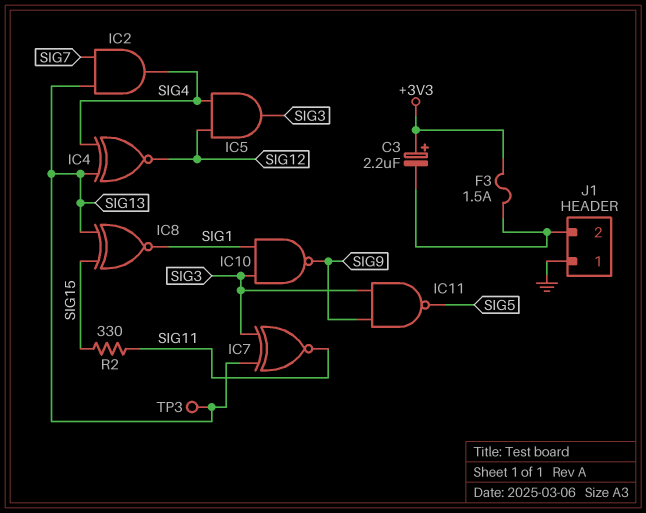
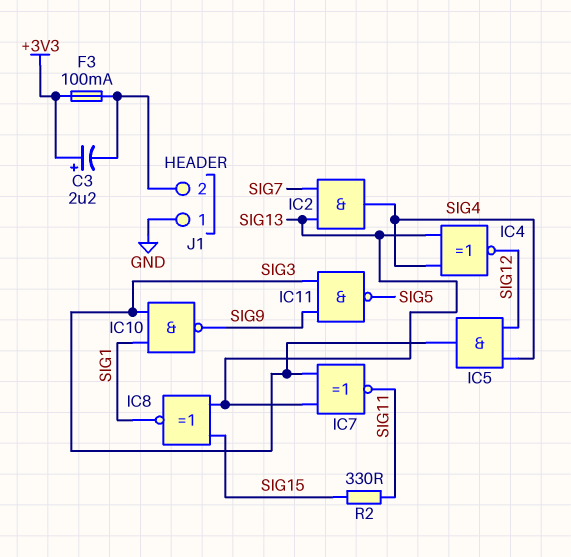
F3: 1.5A (+3V3, J1/2) -> 100mA (+3V3, J1/2)
TP3: test point (SIG13) -> none

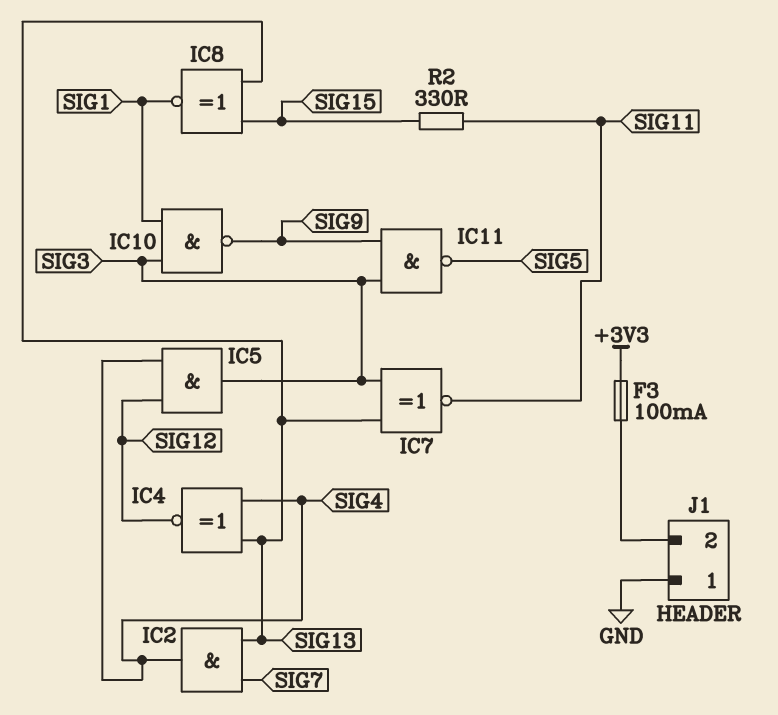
C3: 2.2uF (plus +3V3, minus J1/2) -> none

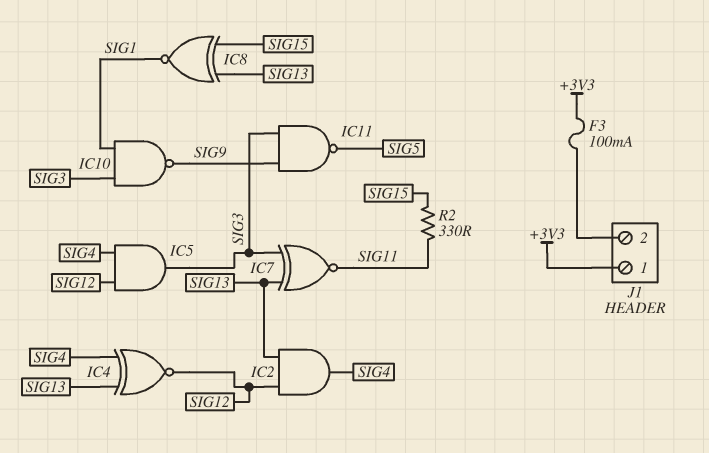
IC2: AND (in SIG7, in SIG13, out SIG4) -> AND (in SIG12, in SIG13, out SIG4)
J1 pin 1: GND -> +3V3

